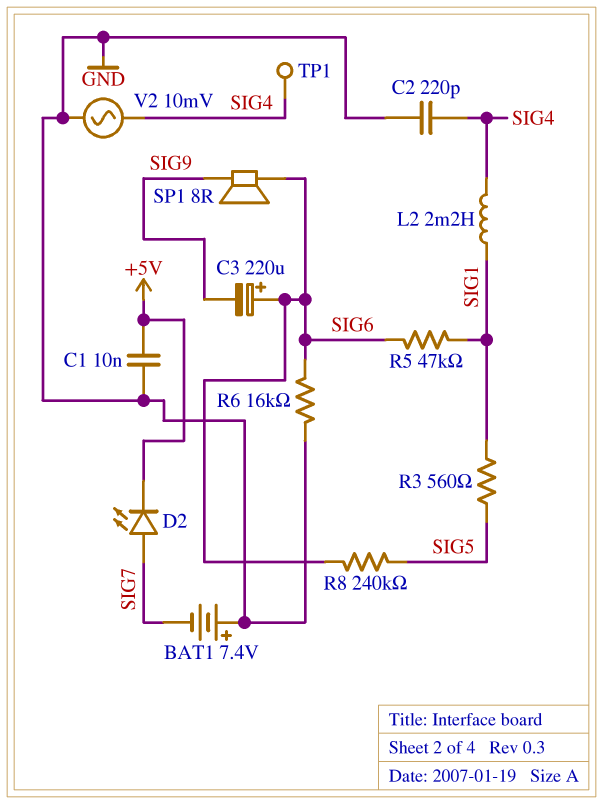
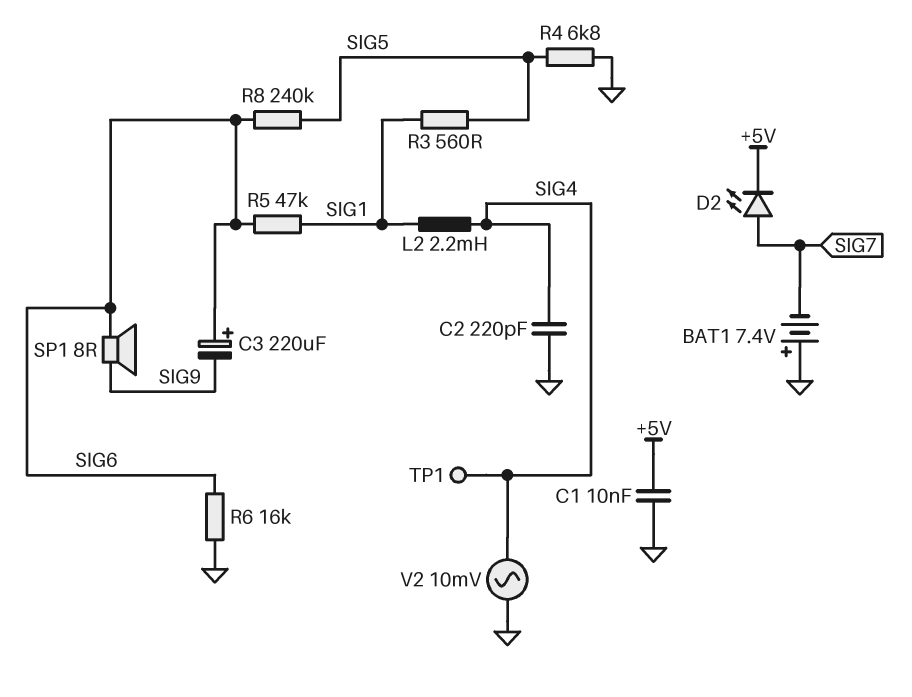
R4: none -> 6.8k (GND, SIG5)

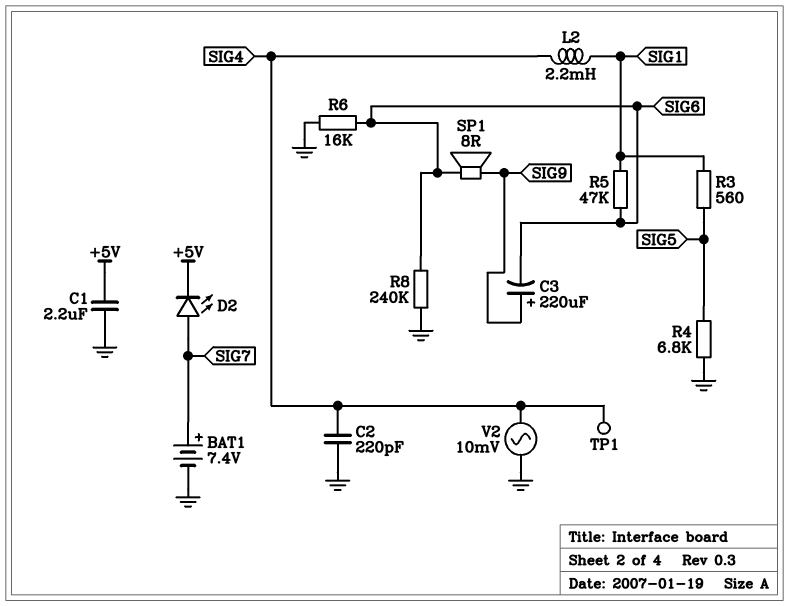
BAT1: 7.4V (plus GND, minus SIG7) -> 7.4V (plus SIG7, minus GND)
C1: 10nF (+5V, GND) -> 2.2uF (+5V, GND)
C3: 220uF (plus SIG6, minus SIG9) -> 220uF (plus SIG9, minus SIG6)
R8: 240k (SIG5, SIG6) -> 240k (GND, SIG6)

